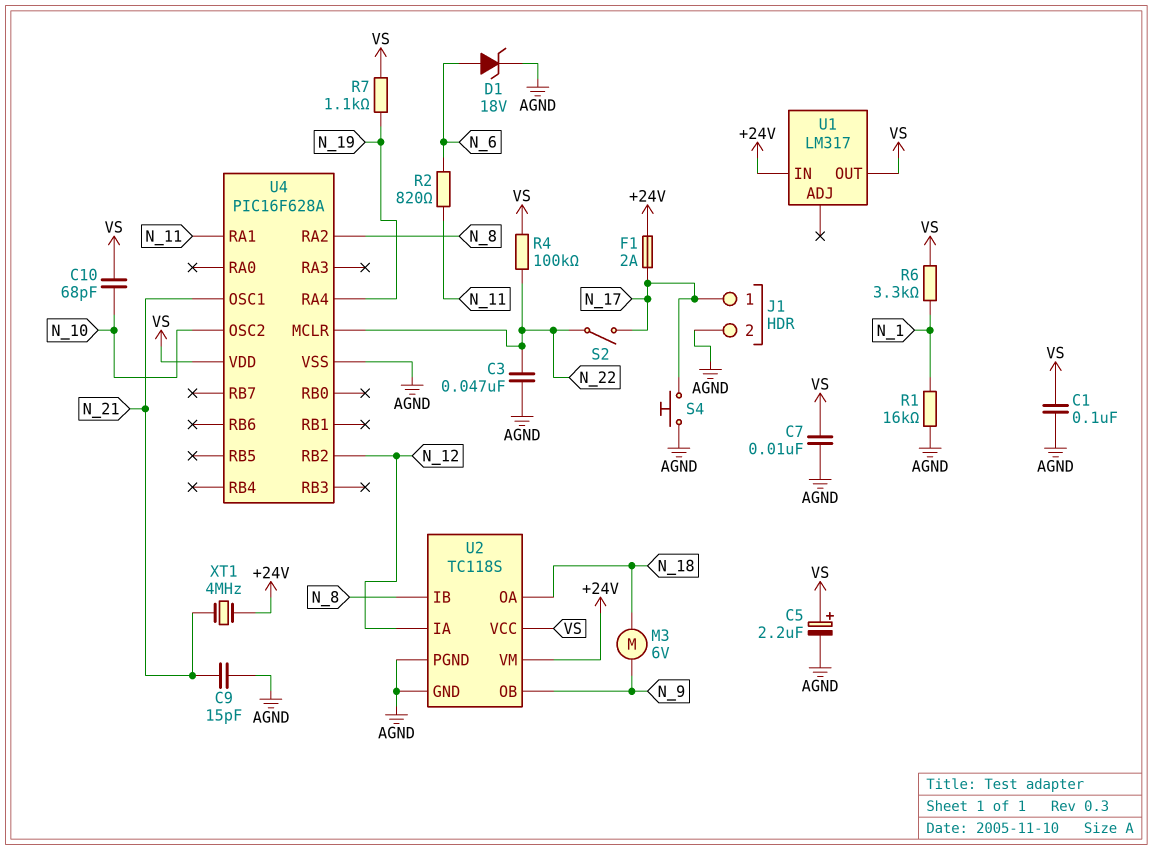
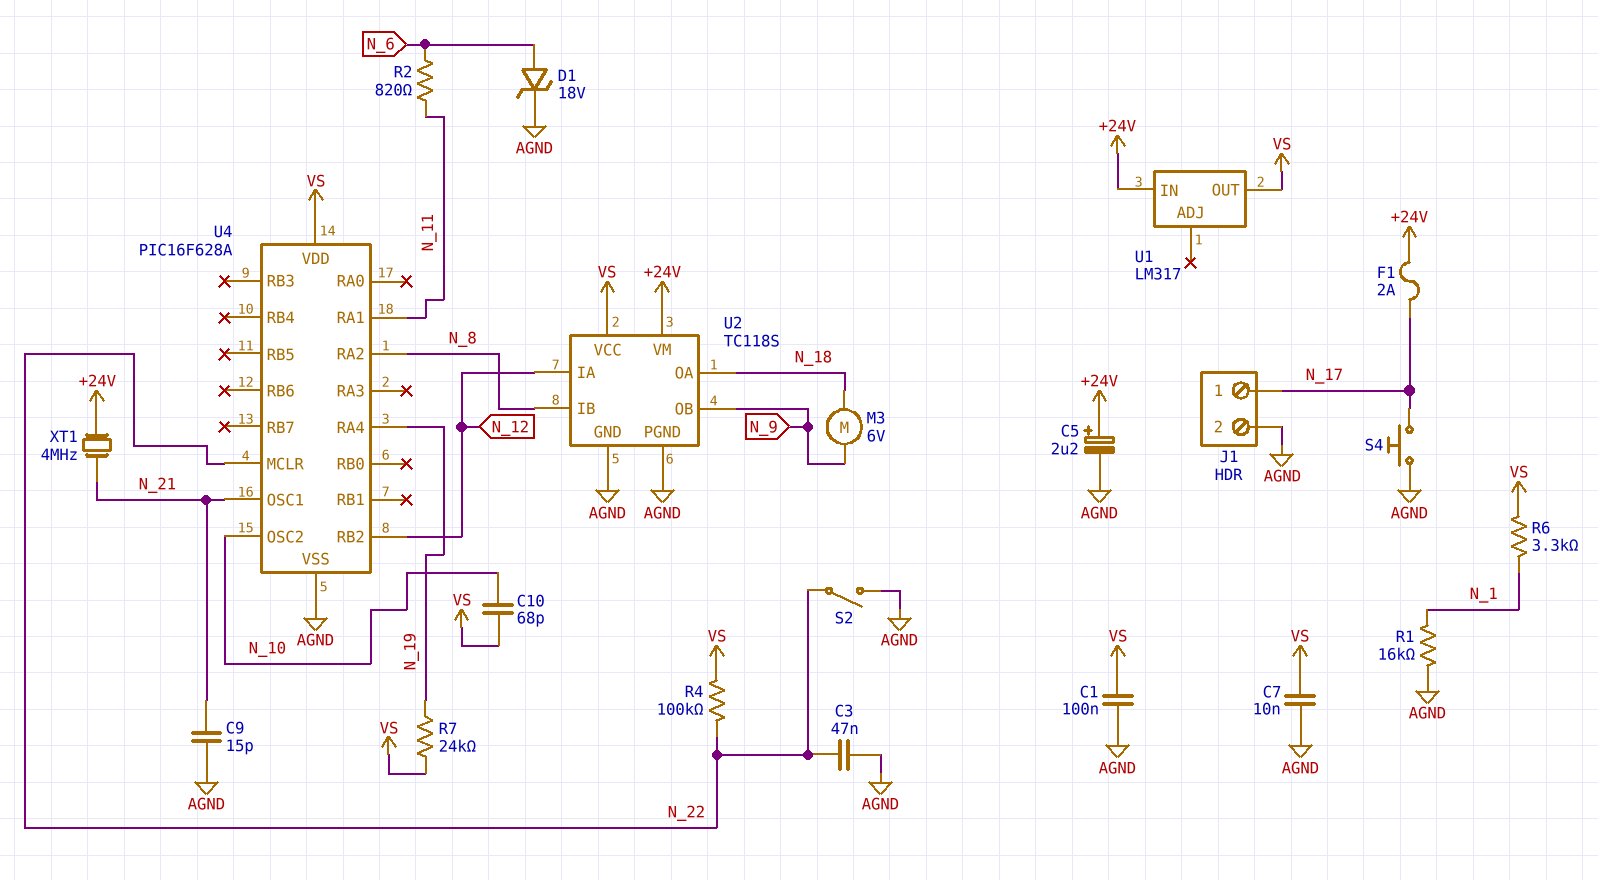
C5: 2.2uF (plus VS, minus AGND) -> 2.2uF (plus +24V, minus AGND)
R7: 1.1k (N_19, VS) -> 24k (N_19, VS)
S2: switch (N_17, N_22) -> switch (AGND, N_22)

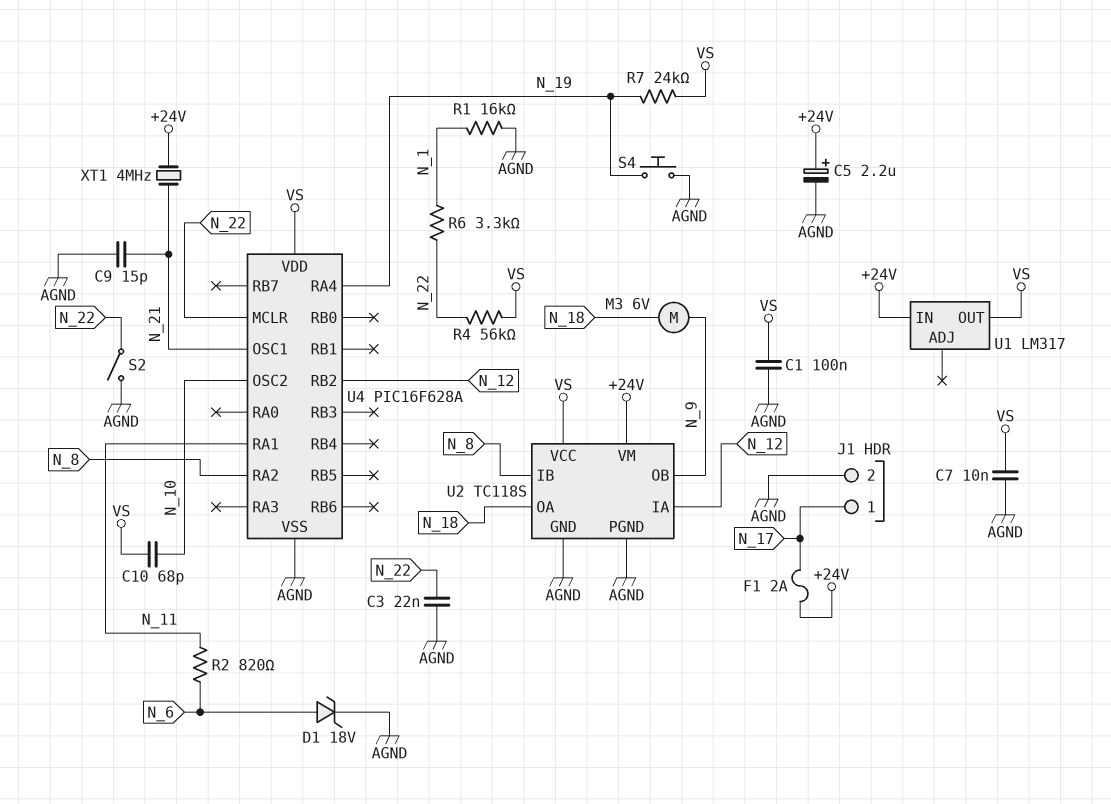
C3: 47nF (AGND, N_22) -> 22nF (AGND, N_22)
R4: 100k (N_22, VS) -> 56k (N_22, VS)
R6: 3.3k (N_1, VS) -> 3.3k (N_1, N_22)
S4: button (AGND, N_17) -> button (AGND, N_19)

